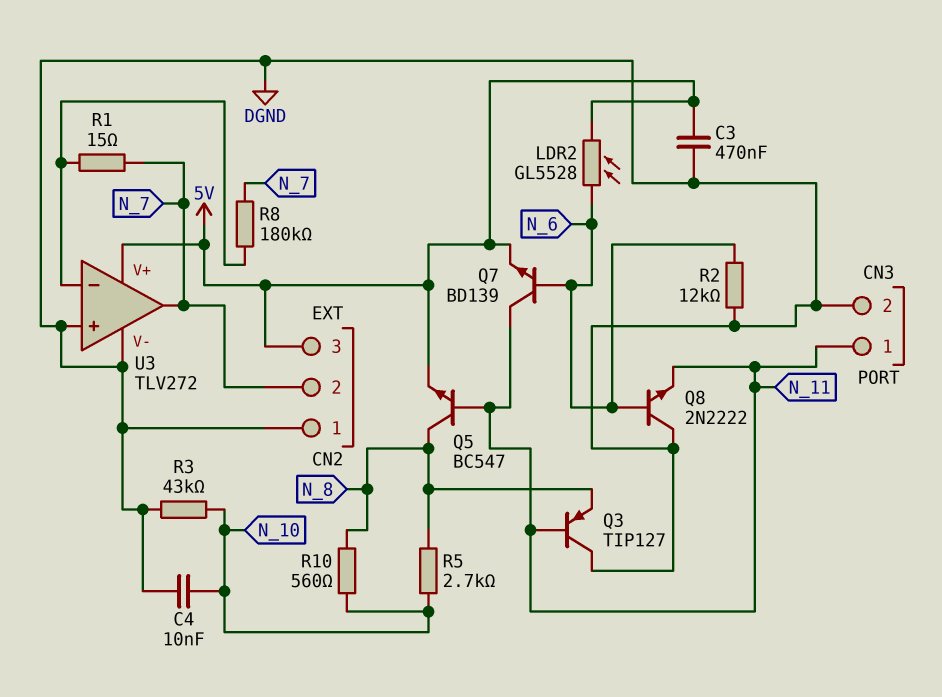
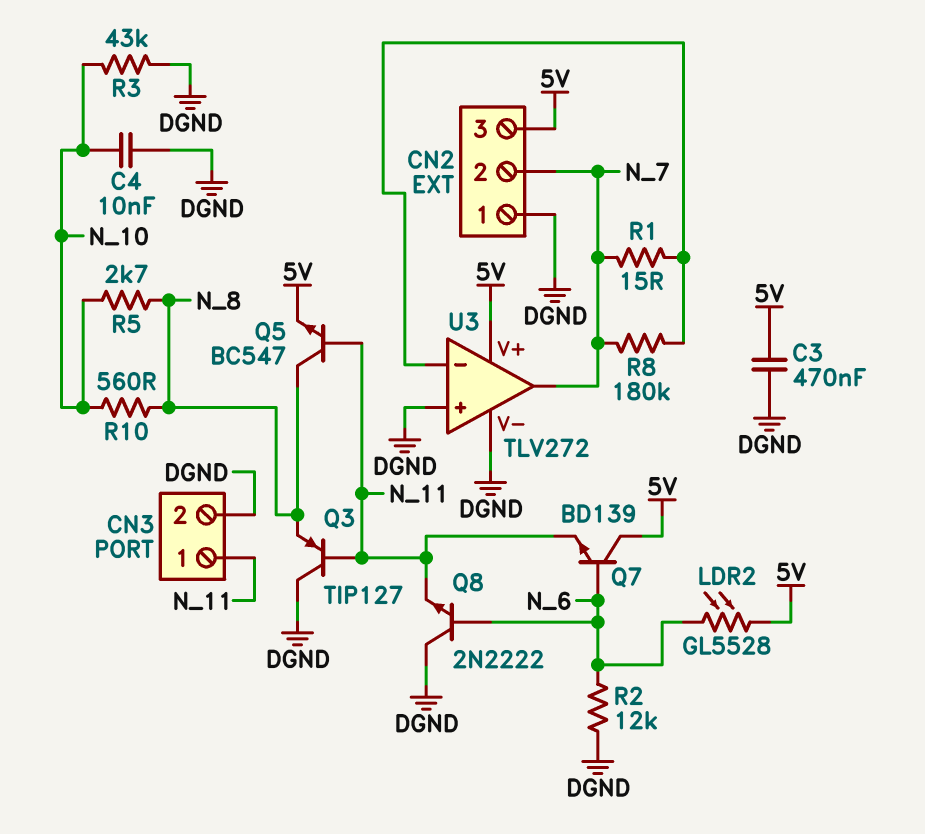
Q7: NPN BD139 (B N_6, C N_11, E 5V) -> NPN BD139 (B N_6, C 5V, E N_11)

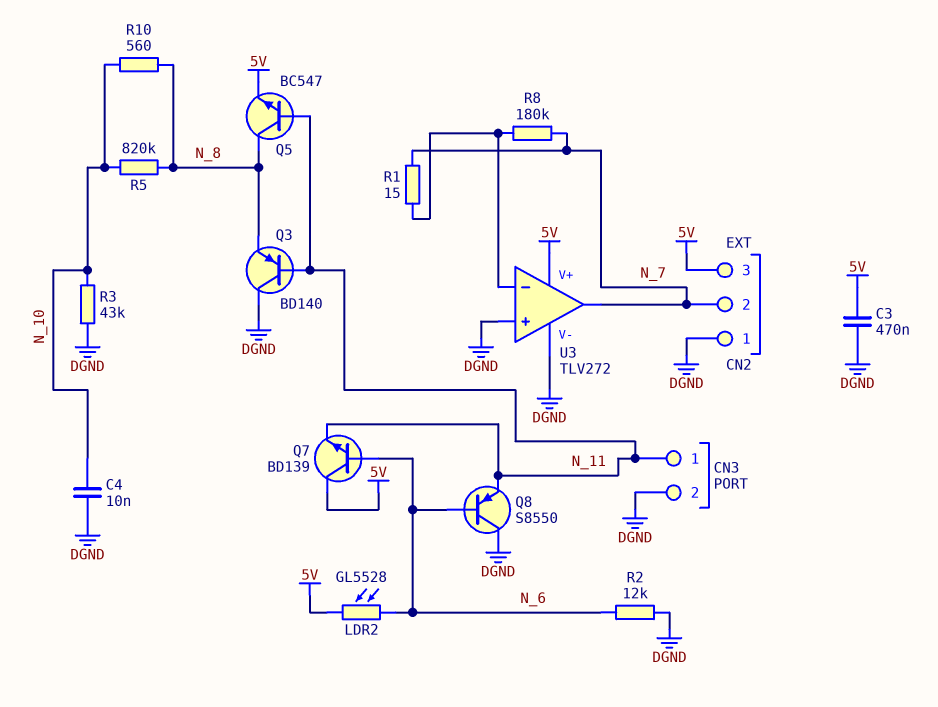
Q3: PNP TIP127 (B N_11, C DGND, E N_8) -> PNP BD140 (B N_11, C DGND, E N_8)
Q8: NPN 2N2222 (B N_6, C DGND, E N_11) -> PNP S8550 (B N_6, C DGND, E N_11)
R5: 2.7k (N_8, N_10) -> 820k (N_8, N_10)

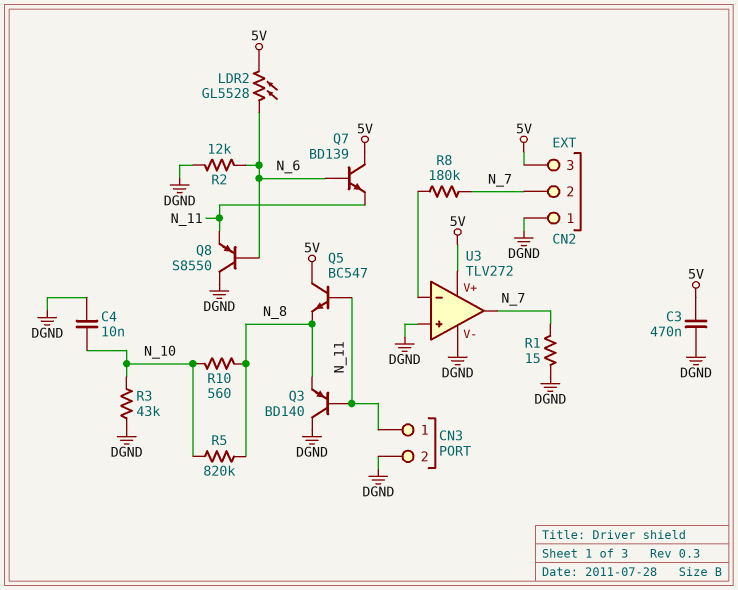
Q5: NPN BC547 (B N_11, C N_8, E 5V) -> NPN BC547 (B N_11, C 5V, E N_8)
R1: 15 (N_7, U3/in-) -> 15 (DGND, N_7)

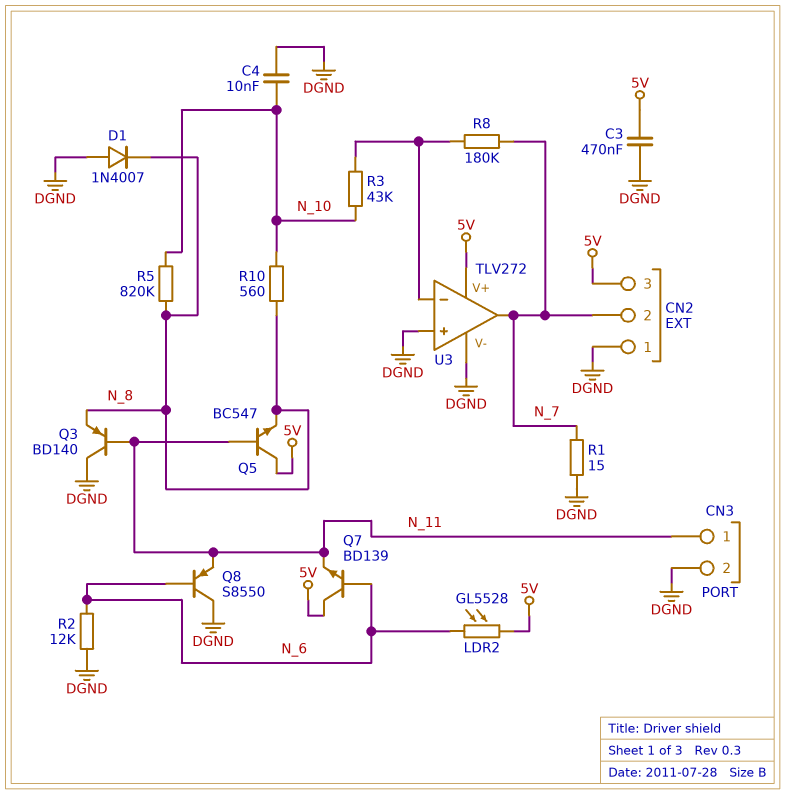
D1: none -> diode 1N4007 (A DGND, K N_8)
R3: 43k (DGND, N_10) -> 43k (N_10, U3/in-)

